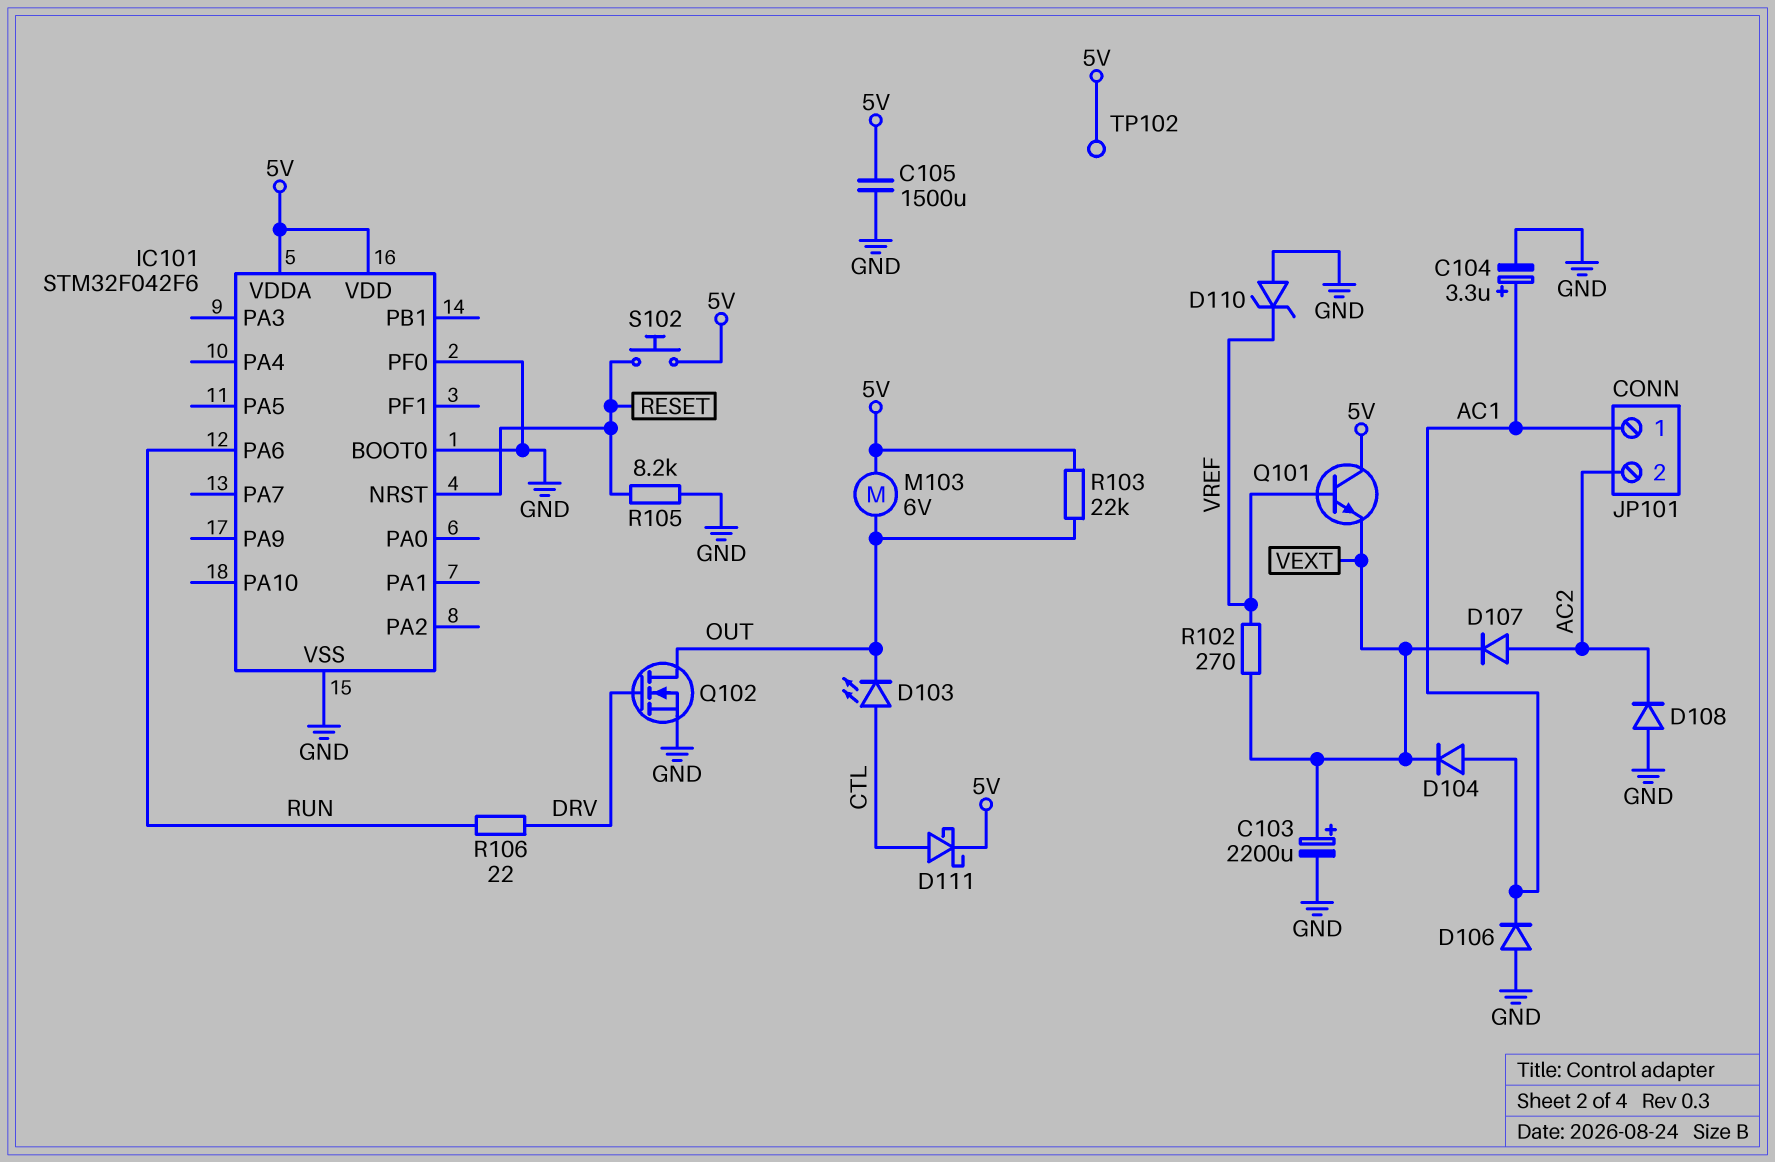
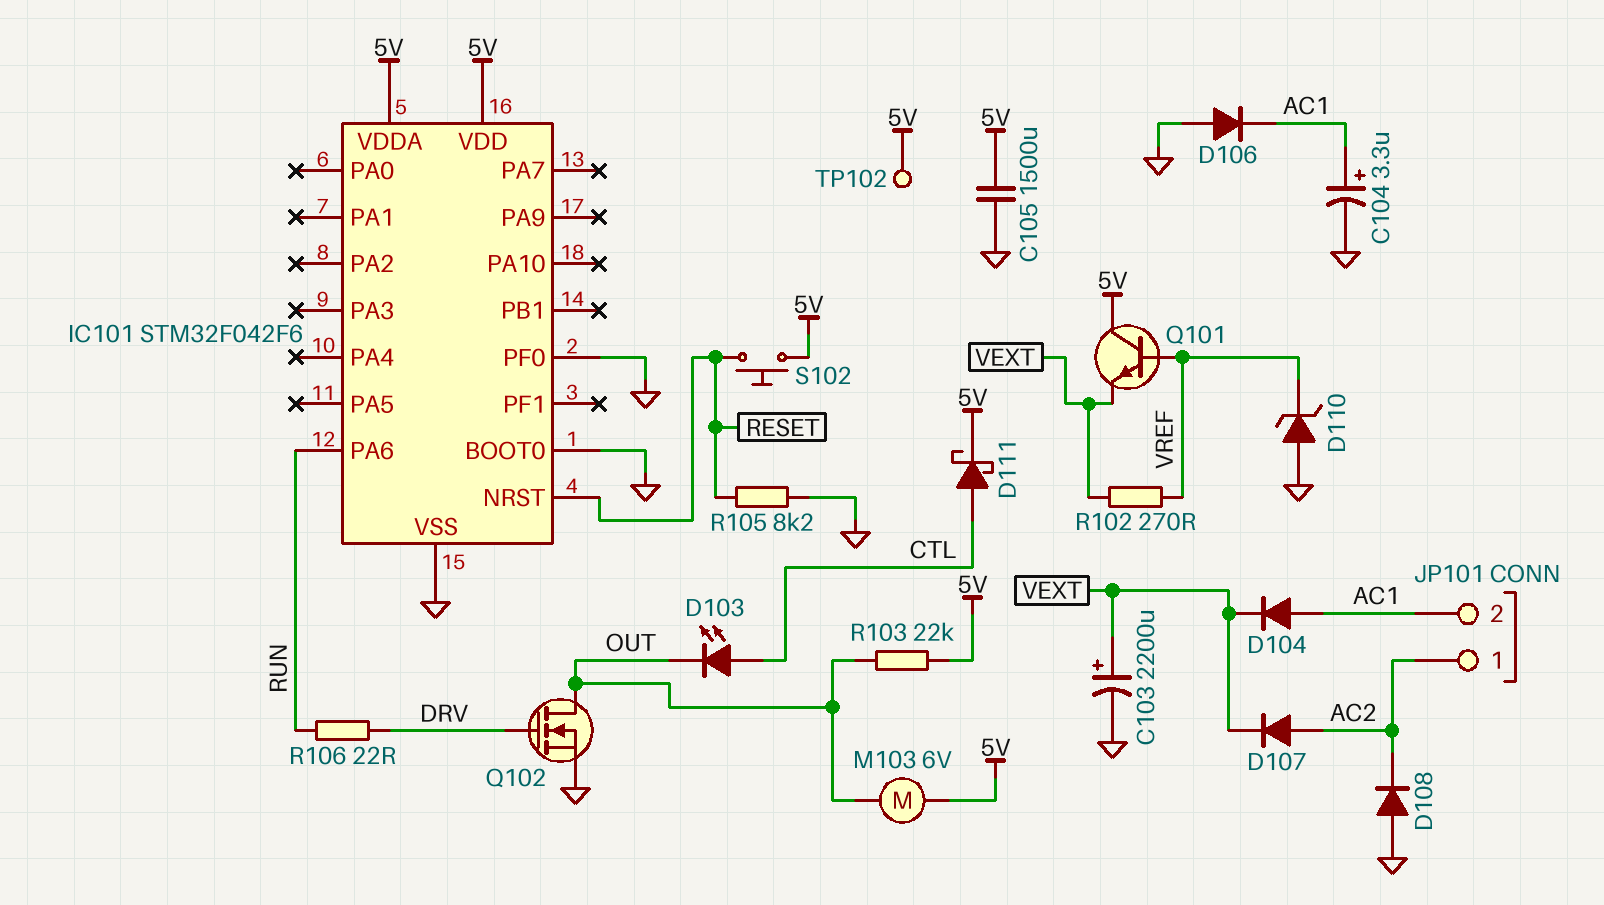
JP101 pin 1: AC1 -> AC2
JP101 pin 2: AC2 -> AC1

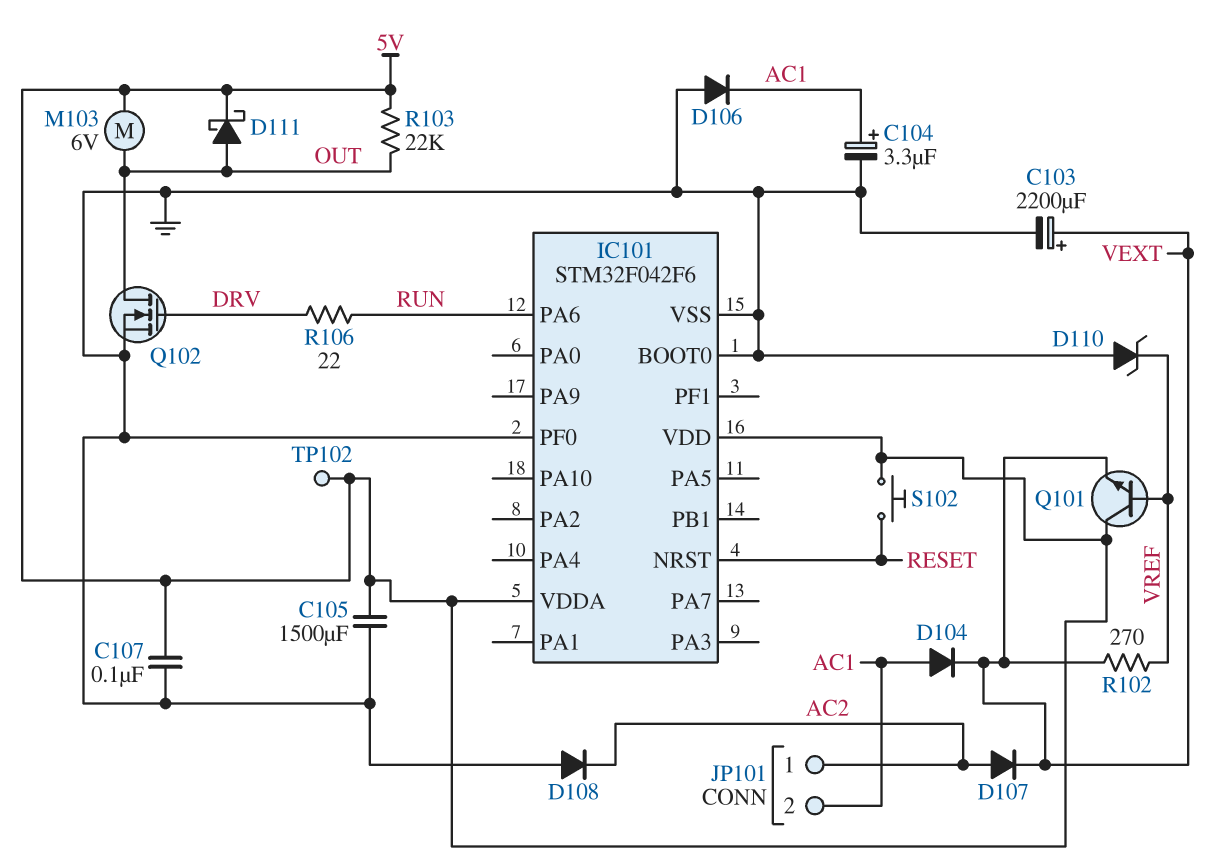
C107: none -> 100nF (5V, GND)
D103: LED (A CTL, K OUT) -> none
D111: schottky (A CTL, K 5V) -> schottky (A OUT, K 5V)
R105: 8.2k (GND, RESET) -> none

